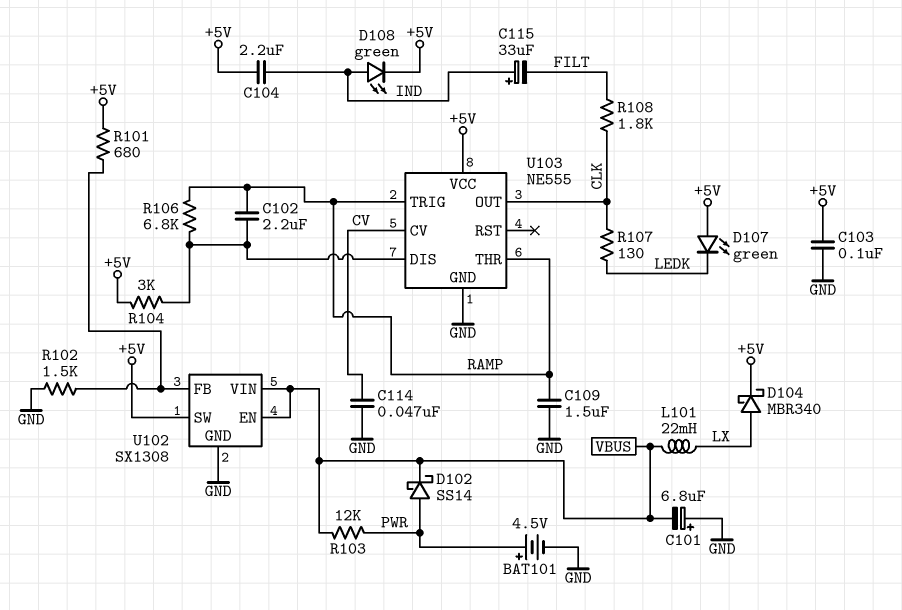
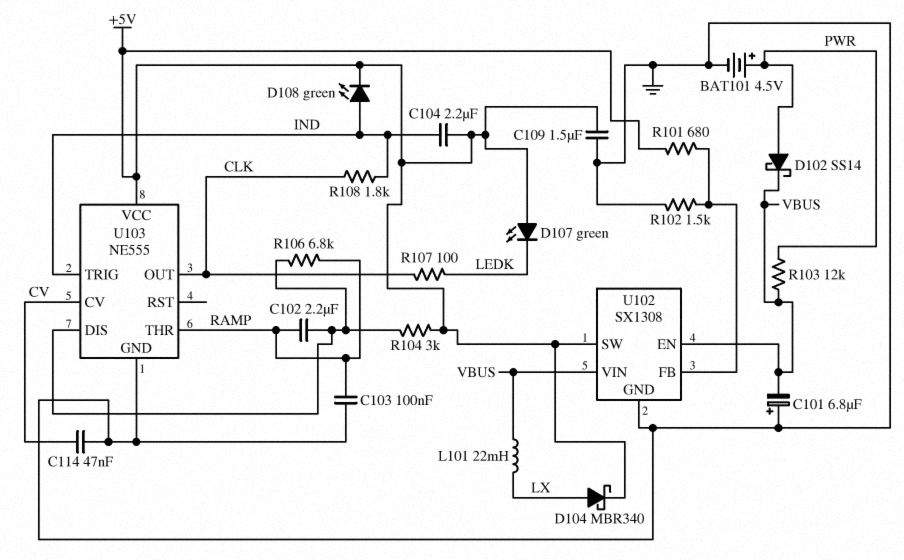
C103: 100nF (+5V, GND) -> 100nF (GND, RAMP)
C109: 1.5uF (GND, RAMP) -> 1.5uF (+5V, GND)
C115: 33uF (plus IND, minus FILT) -> none
R107: 130 (CLK, LEDK) -> 100 (CLK, LEDK)
R108: 1.8k (CLK, FILT) -> 1.8k (CLK, IND)
U103 pin TRIG: RAMP -> IND

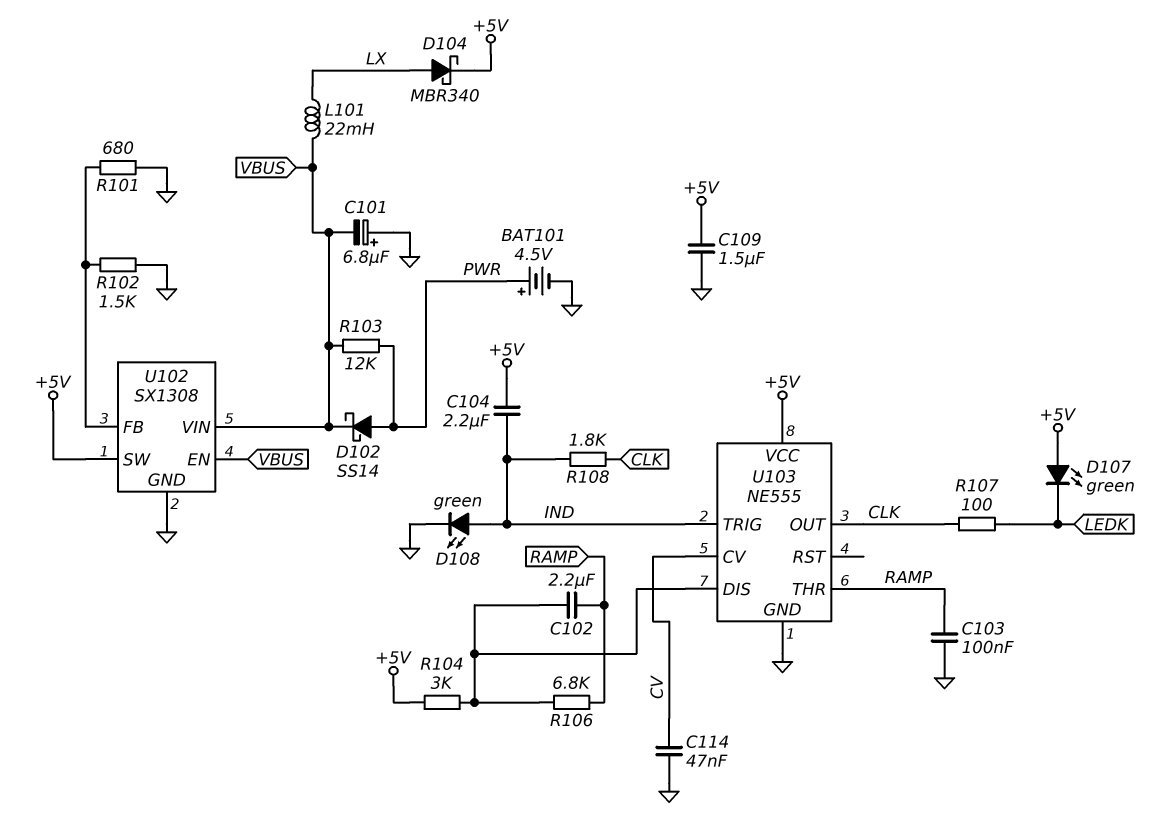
D108: LED green (A IND, K +5V) -> LED green (A IND, K GND)
R101: 680 (+5V, U102/FB) -> 680 (GND, U102/FB)

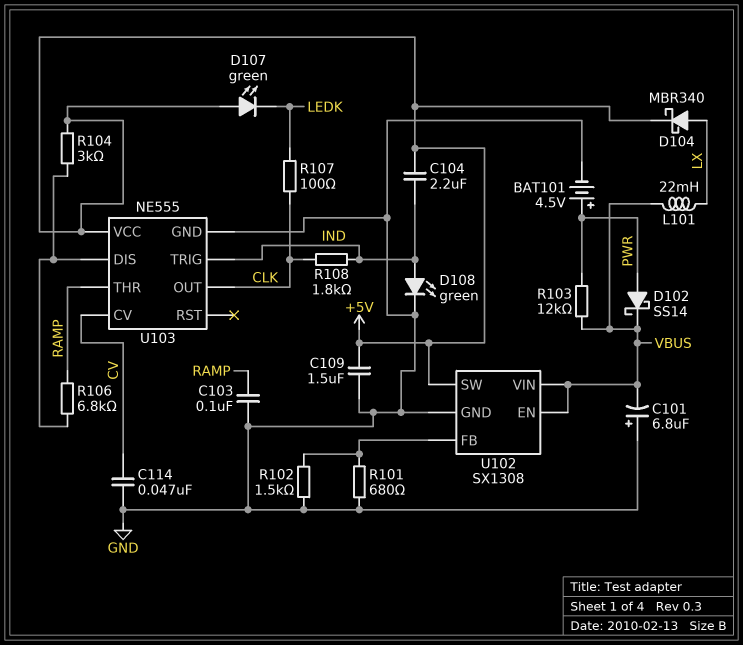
C102: 2.2uF (RAMP, U103/DIS) -> none

